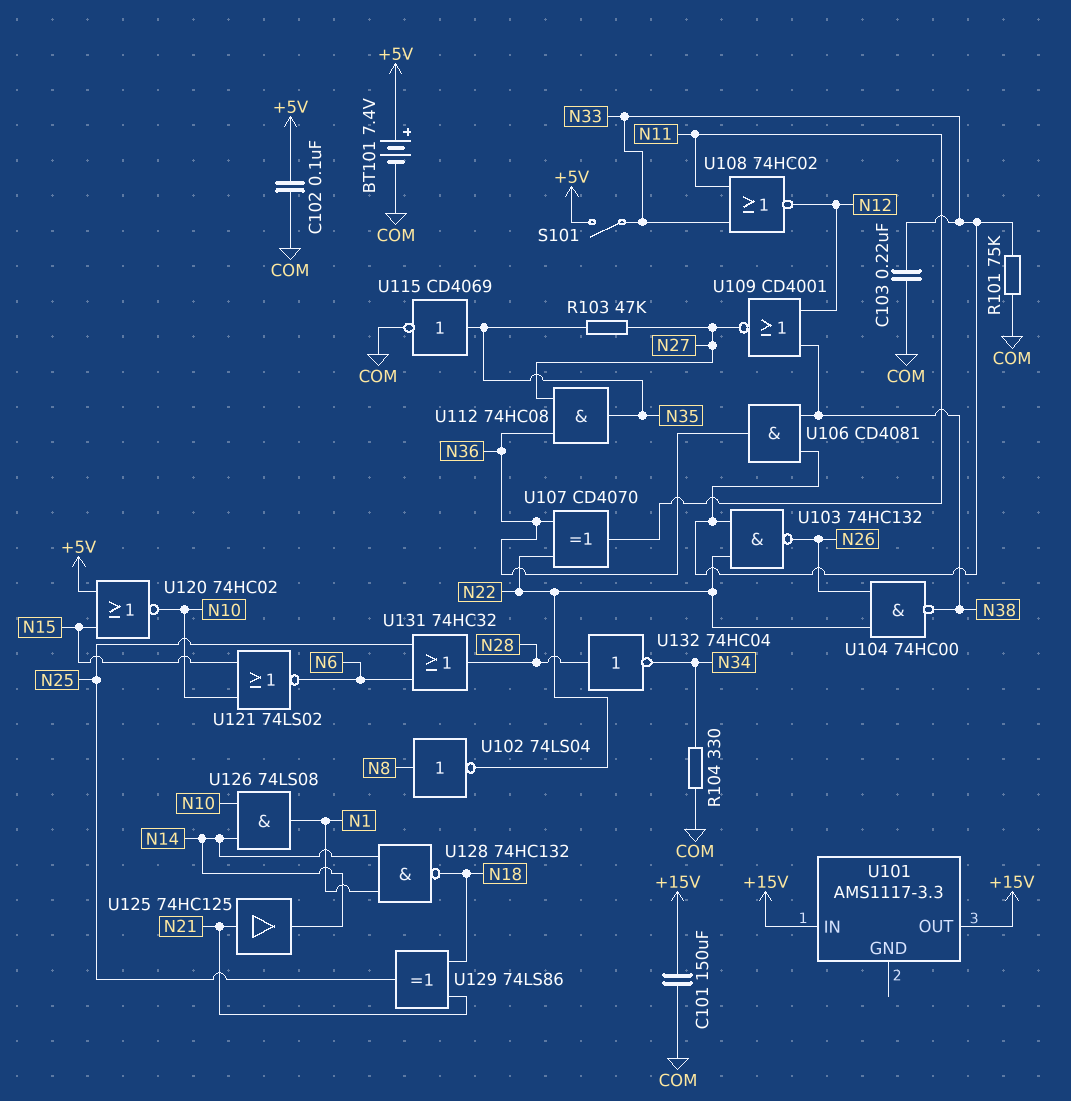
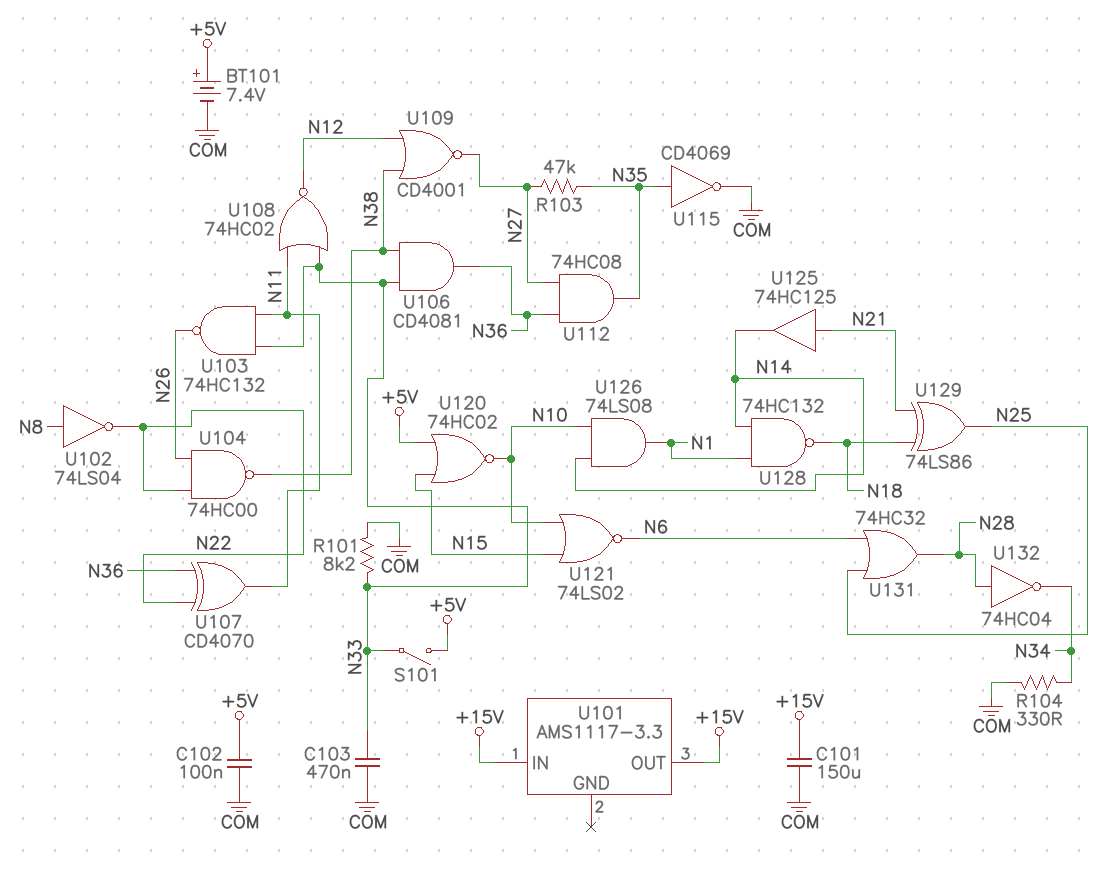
C103: 220nF (COM, N33) -> 470nF (COM, N33)
R101: 75k (COM, N33) -> 8.2k (COM, N33)
U103: NAND 74HC132 (in N22, in N33, out N26) -> NAND 74HC132 (in N11, in N33, out N26)

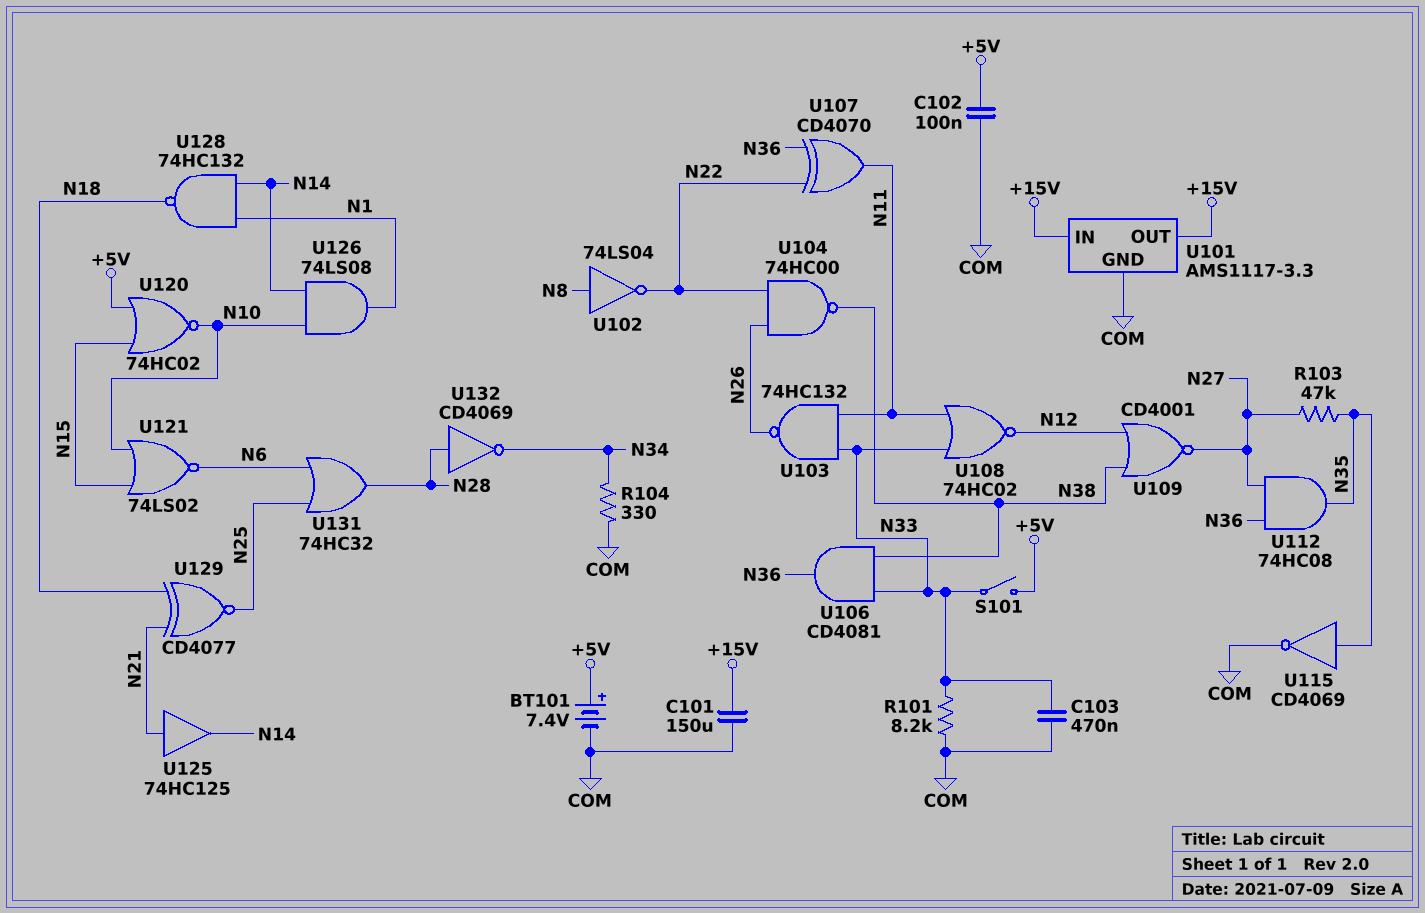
U101 pin GND: none -> COM
U129: XOR 74LS86 (in N18, in N21, out N25) -> XNOR CD4077 (in N18, in N21, out N25)
U132: NOT 74HC04 (in N28, out N34) -> NOT CD4069 (in N28, out N34)

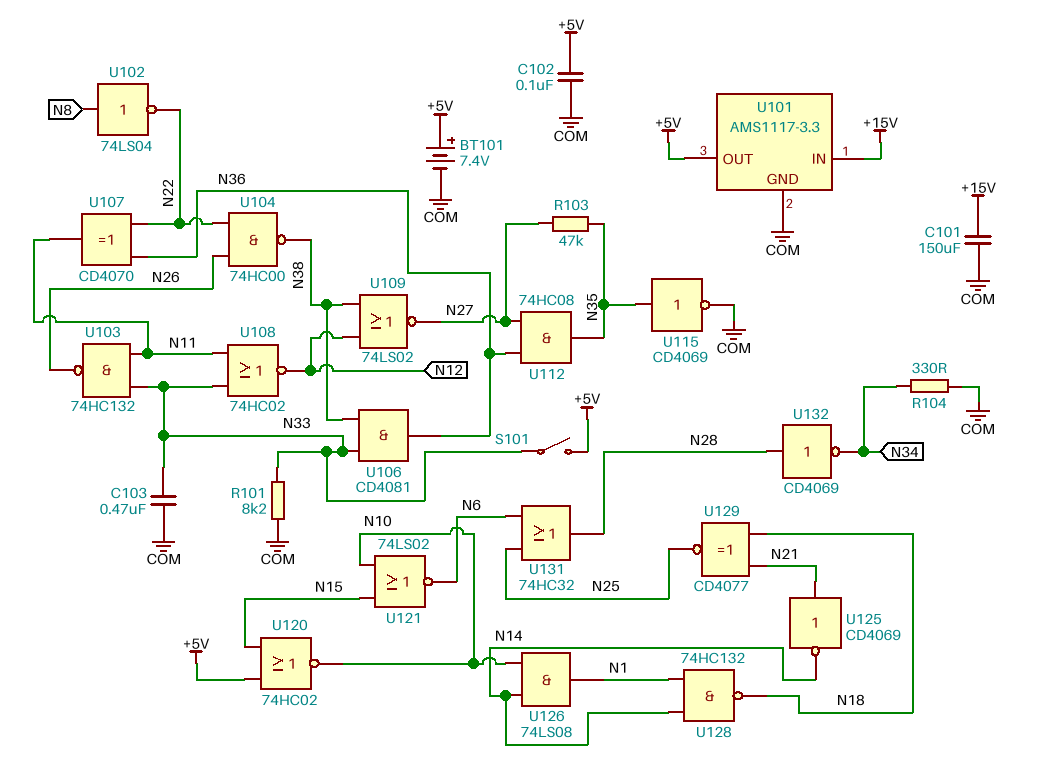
U101 pin OUT: +15V -> +5V
U109: NOR CD4001 (in N12, in N38, out N27) -> NOR 74LS02 (in N12, in N38, out N27)
U125: buffer 74HC125 (in N21, out N14) -> NOT CD4069 (in N21, out N14)

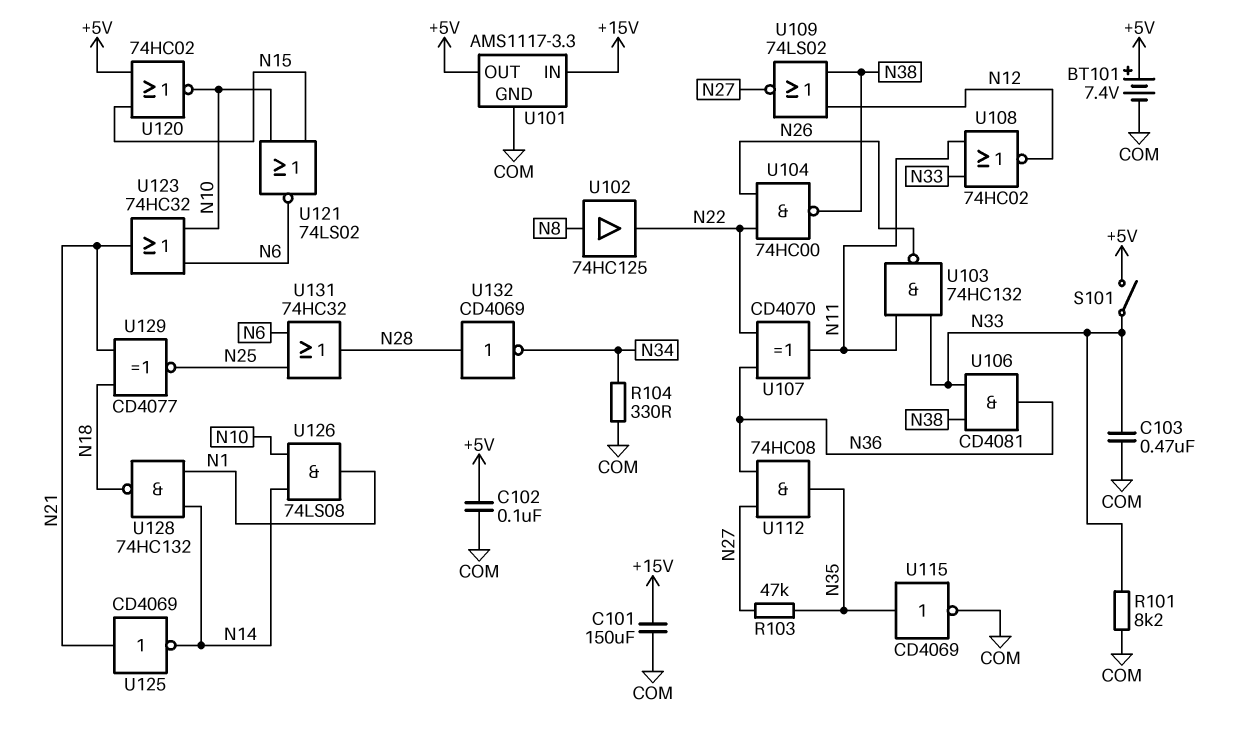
U102: NOT 74LS04 (in N8, out N22) -> buffer 74HC125 (in N8, out N22)
U123: none -> OR 74HC32 (in N6, in N10, out N21)

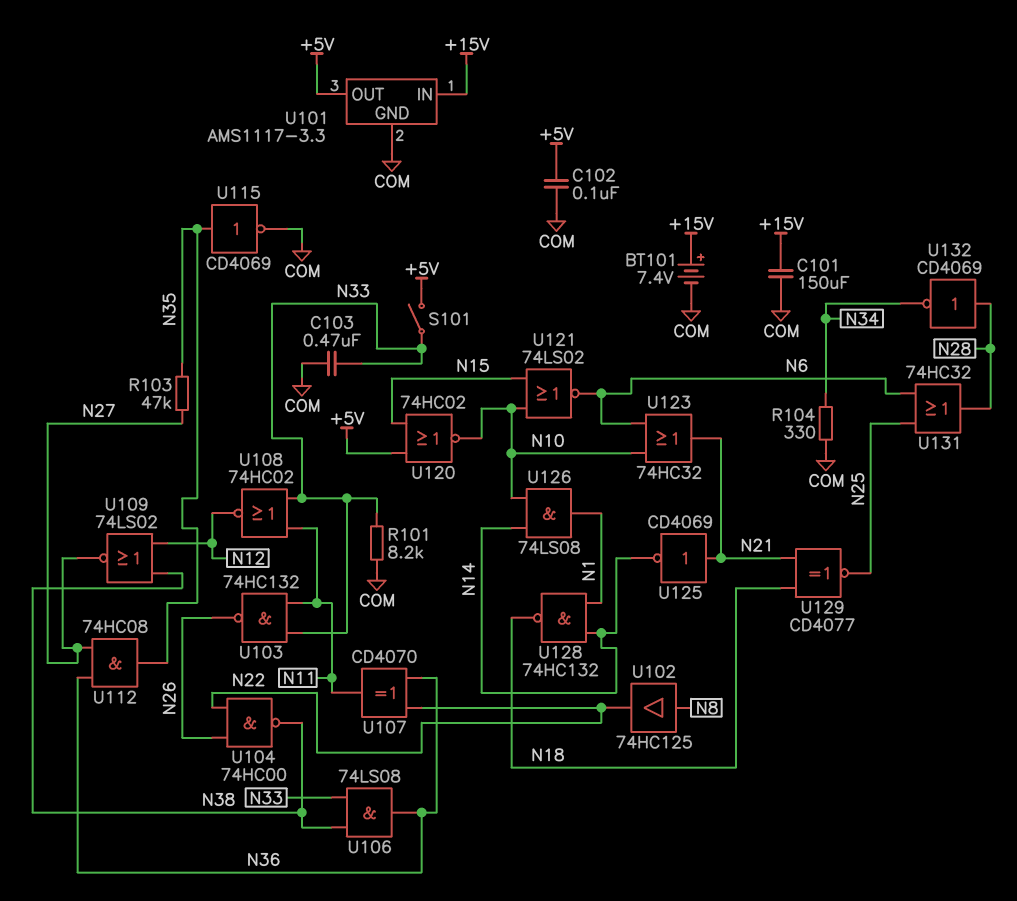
BT101: 7.4V (plus +5V, minus COM) -> 7.4V (plus +15V, minus COM)
U106: AND CD4081 (in N33, in N38, out N36) -> AND 74LS08 (in N33, in N38, out N36)

